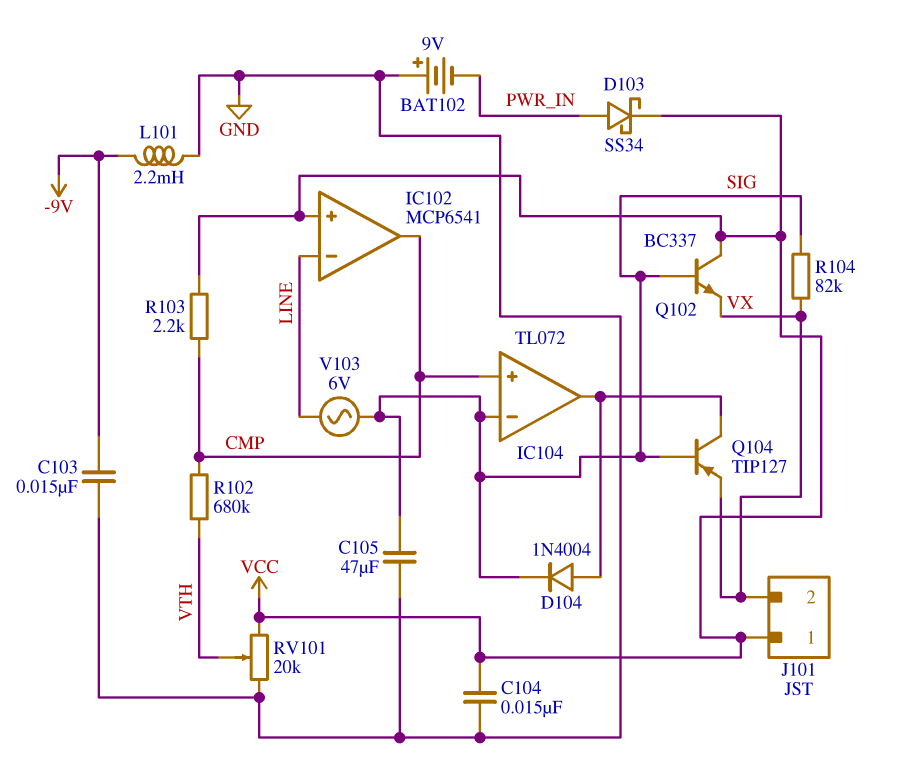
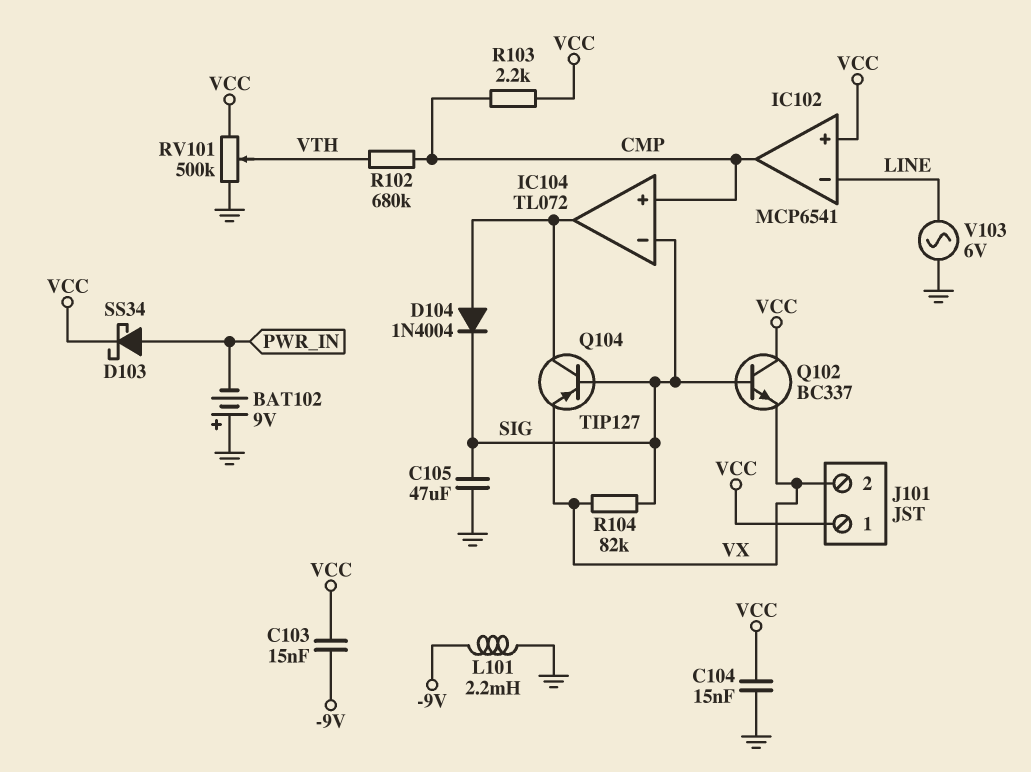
C103: 15nF (-9V, GND) -> 15nF (-9V, VCC)
RV101: 20k (GND, VCC, wiper VTH) -> 500k (GND, VCC, wiper VTH)
V103: AC 6V (LINE, SIG) -> AC 6V (GND, LINE)

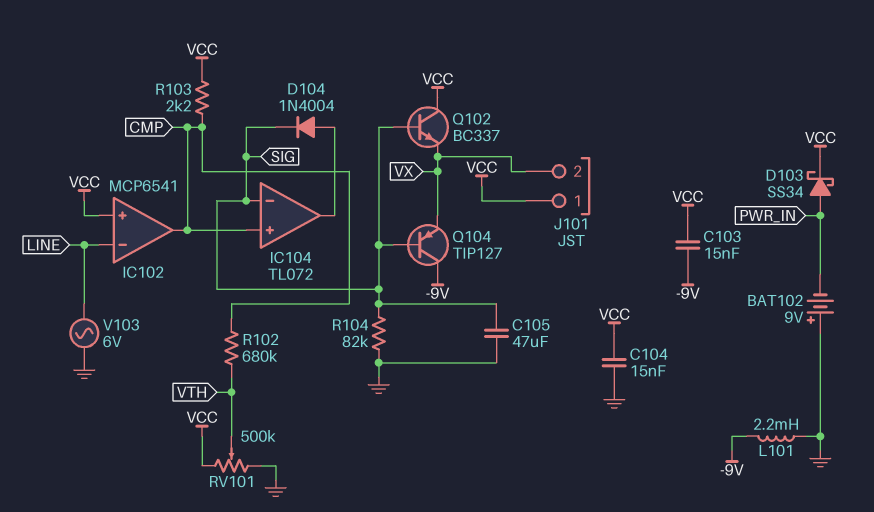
Q104: PNP TIP127 (B SIG, C IC104/out, E VX) -> PNP TIP127 (B SIG, C -9V, E VX)
R104: 82k (SIG, VX) -> 82k (GND, SIG)

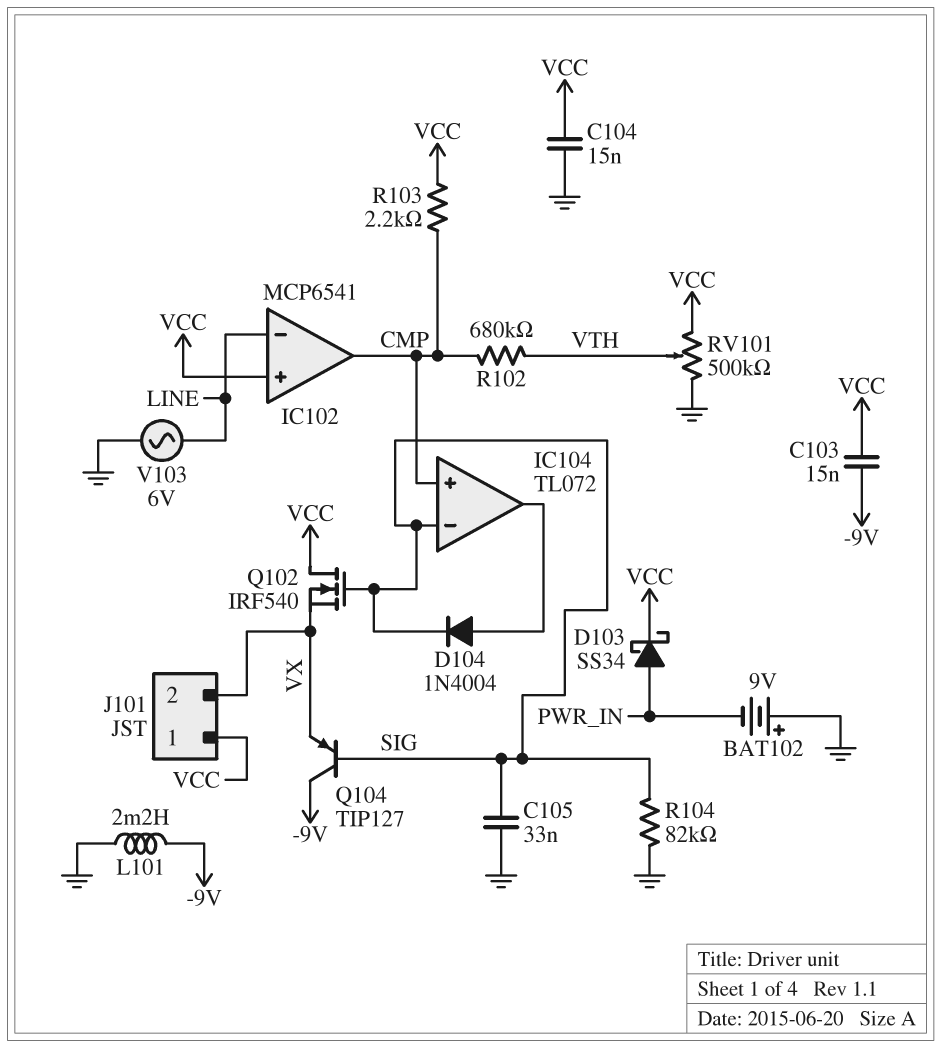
C105: 47uF (GND, SIG) -> 33nF (GND, SIG)
Q102: NPN BC337 (B SIG, C VCC, E VX) -> NMOS IRF540 (G SIG, D VCC, S VX)

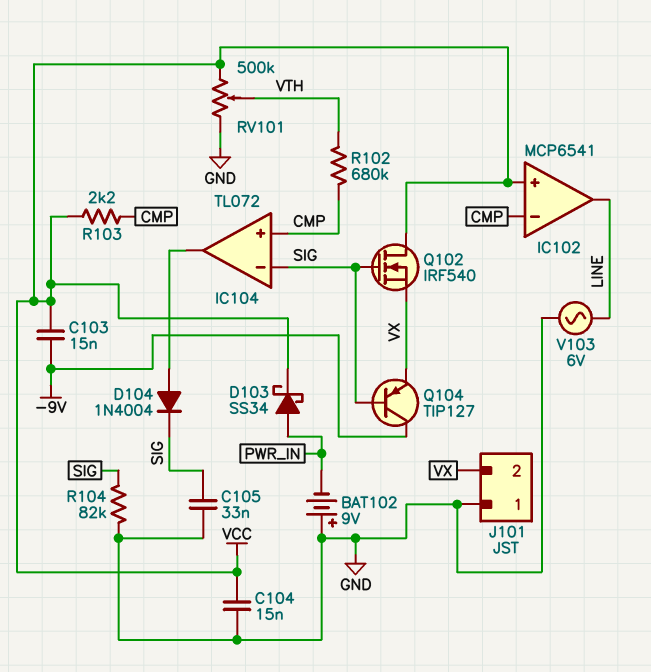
IC102 pin in-: LINE -> CMP
IC102 pin out: CMP -> LINE
J101 pin 1: VCC -> GND
L101: 2.2mH (-9V, GND) -> none

